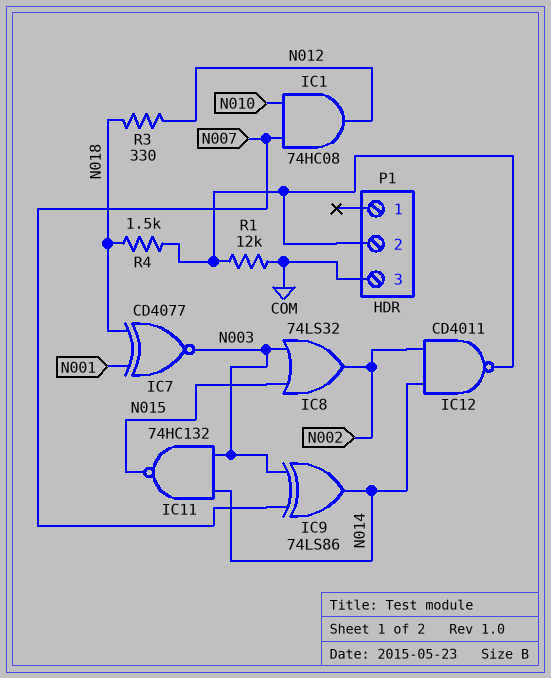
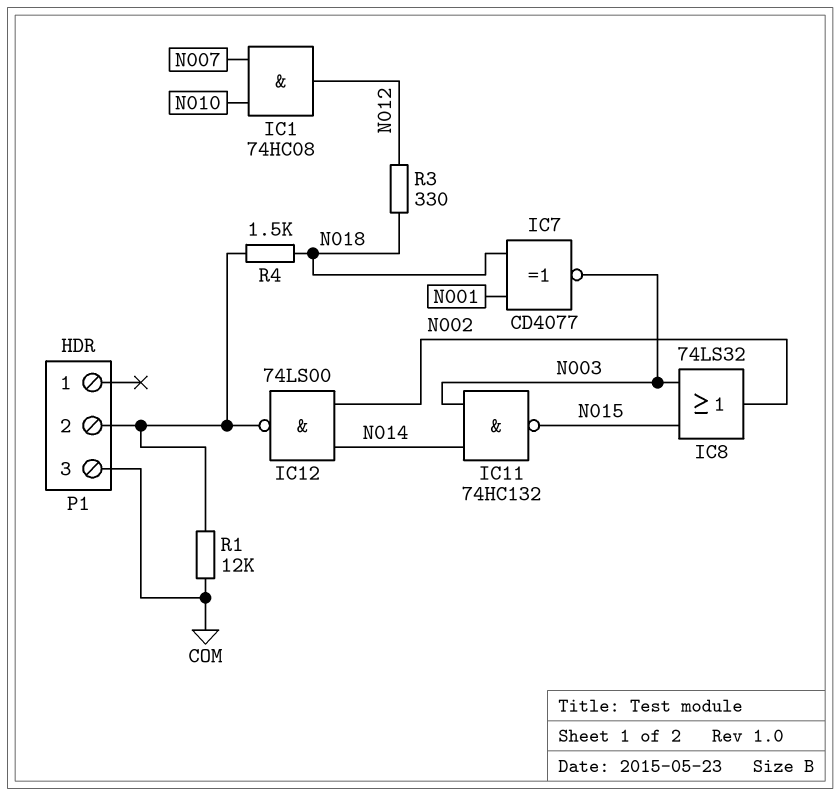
IC9: XOR 74LS86 (in N003, in N007, out N014) -> none
IC12: NAND CD4011 (in N002, in N014, out P1/2) -> NAND 74LS00 (in N002, in N014, out P1/2)

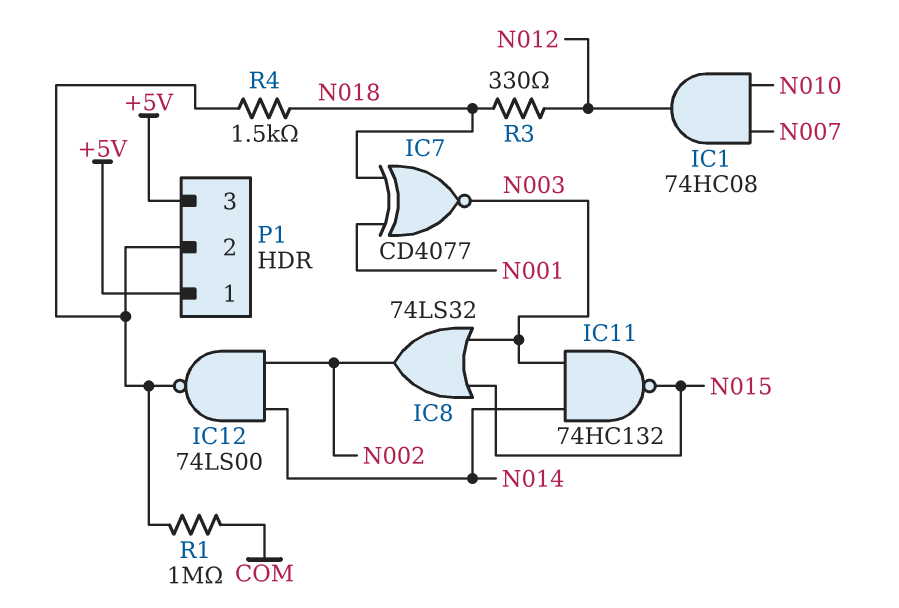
P1 pin 1: none -> +5V
P1 pin 3: COM -> +5V
R1: 12k (COM, P1/2) -> 1M (COM, P1/2)

